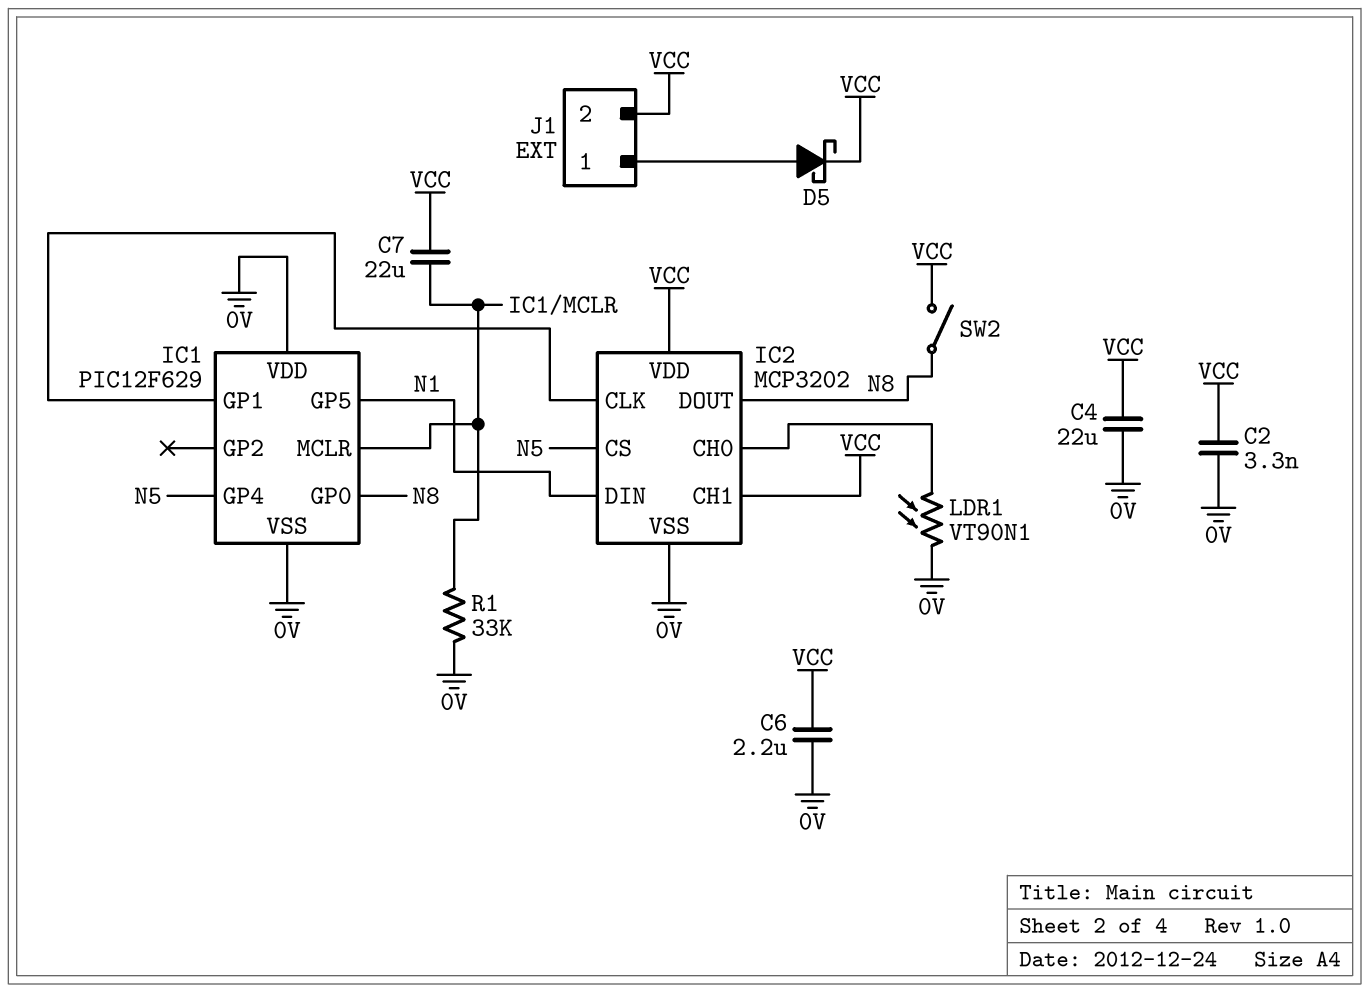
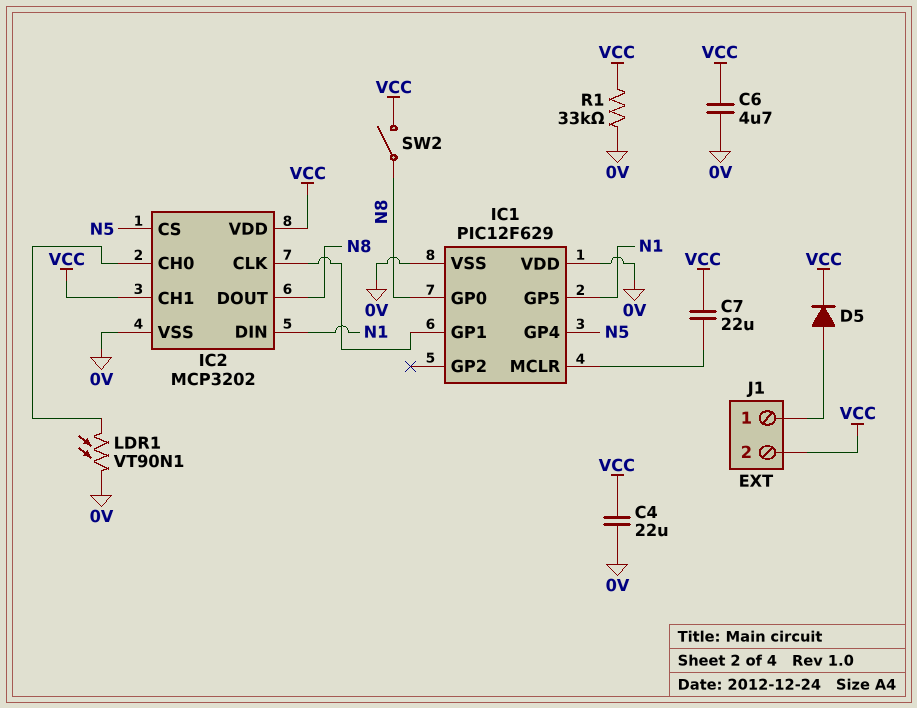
C2: 3.3nF (0V, VCC) -> none
C6: 2.2uF (0V, VCC) -> 4.7uF (0V, VCC)
D5: schottky (A J1/1, K VCC) -> diode (A J1/1, K VCC)
R1: 33k (0V, IC1/MCLR) -> 33k (0V, VCC)

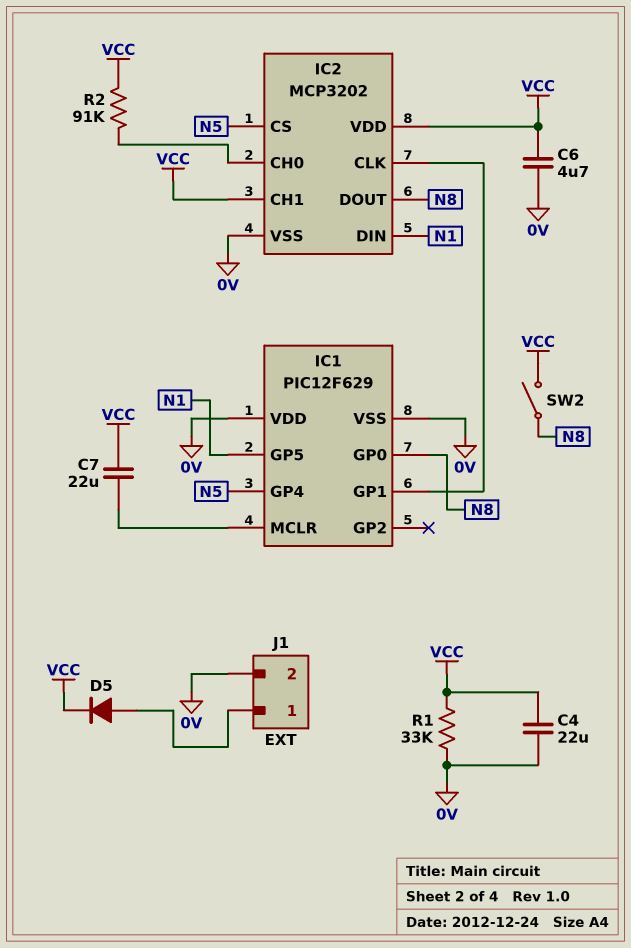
J1 pin 2: VCC -> 0V
LDR1: VT90N1 (0V, IC2/CH0) -> none
R2: none -> 91k (IC2/CH0, VCC)

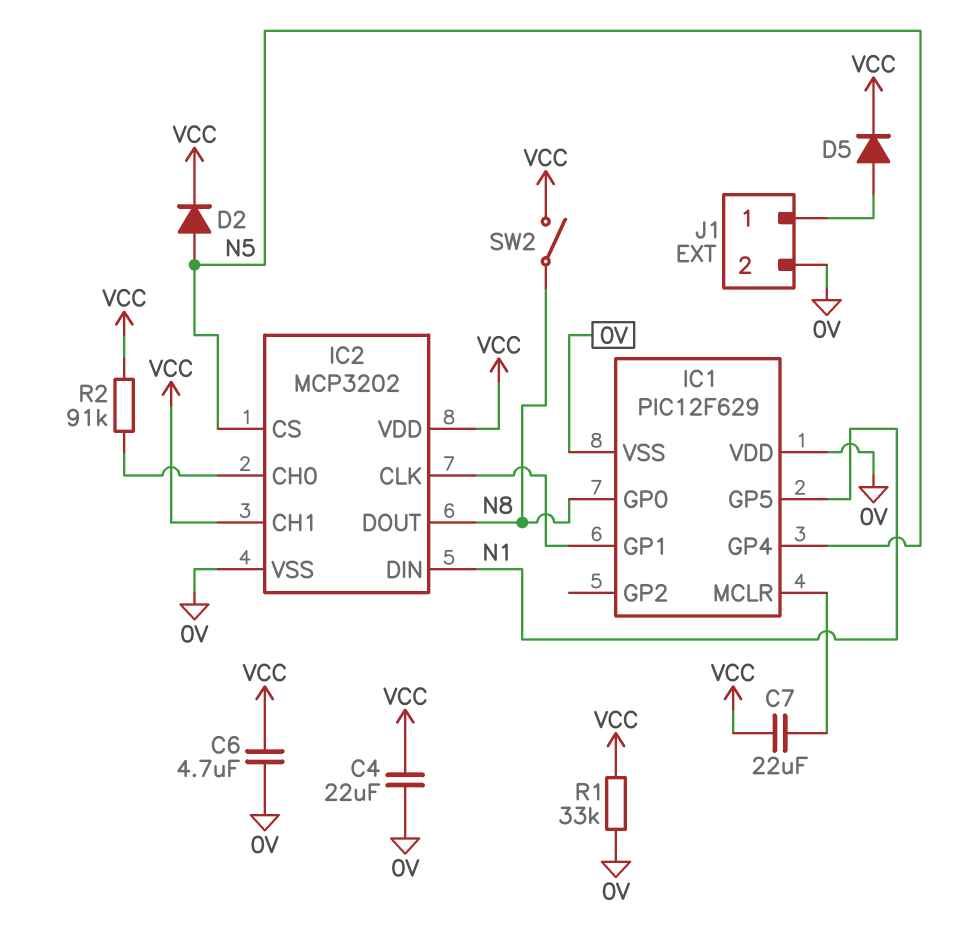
D2: none -> diode (A N5, K VCC)

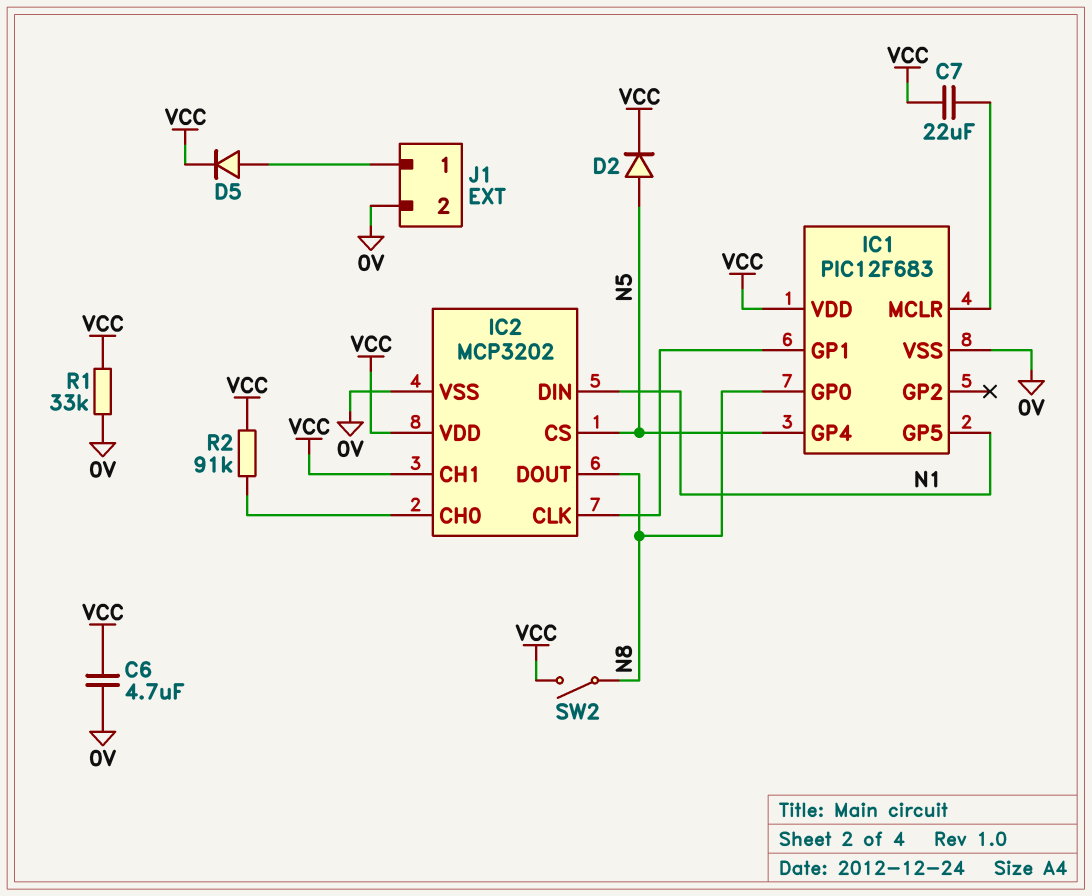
C4: 22uF (0V, VCC) -> none
IC1: PIC12F629 -> PIC12F683
IC1 pin VDD: 0V -> VCC

